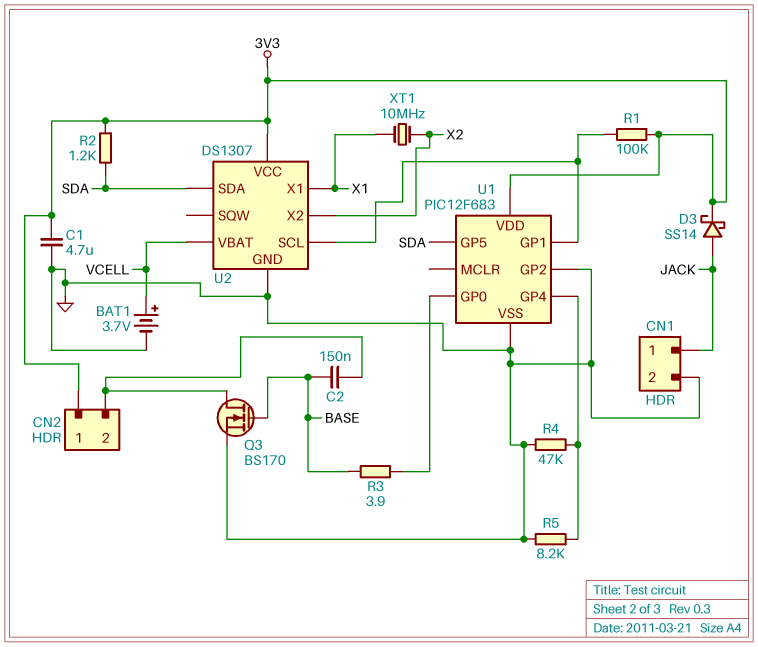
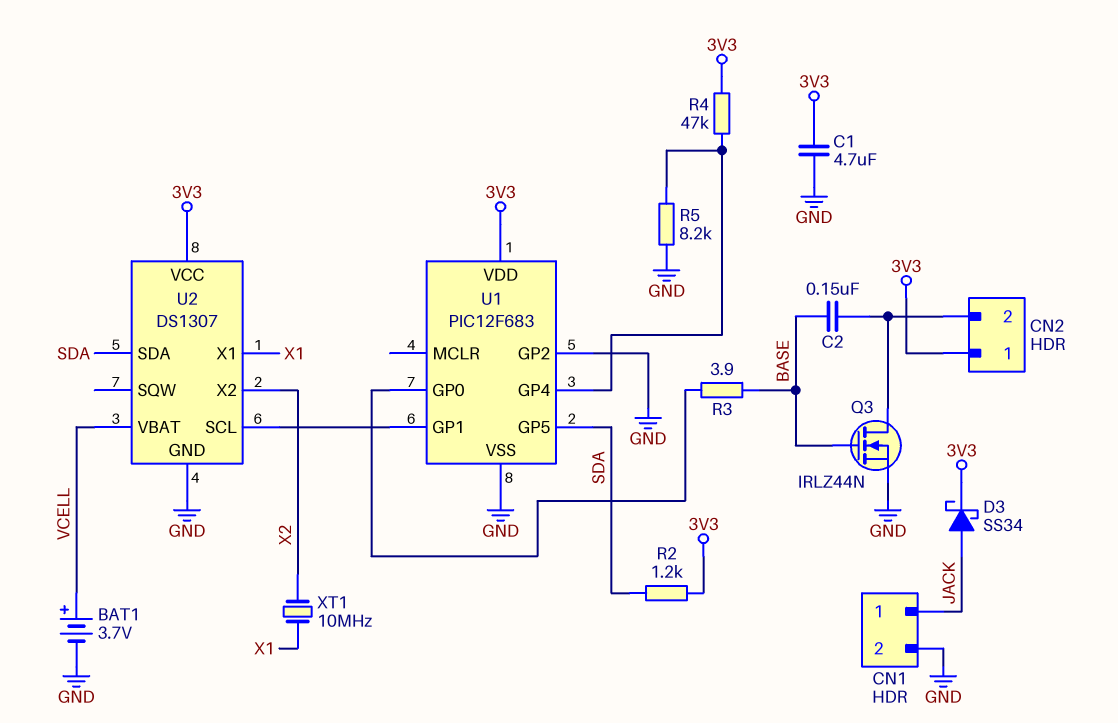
D3: schottky SS14 (A JACK, K 3V3) -> schottky SS34 (A JACK, K 3V3)
Q3: NMOS BS170 (G BASE, D CN2/2, S GND) -> NMOS IRLZ44N (G BASE, D CN2/2, S GND)
R1: 100k (3V3, U1/GP1) -> none
R4: 47k (GND, U1/GP4) -> 47k (3V3, U1/GP4)

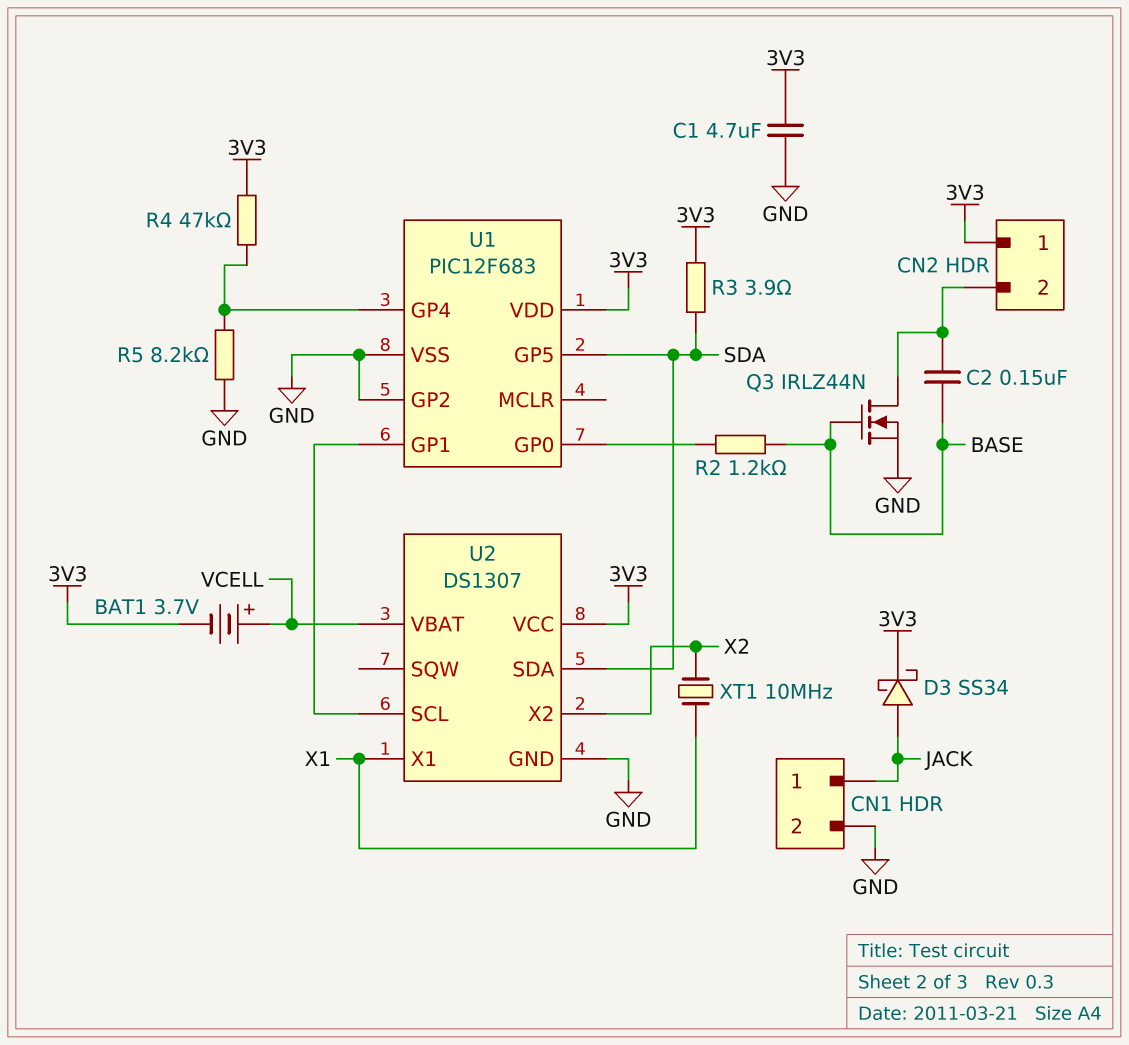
BAT1: 3.7V (plus VCELL, minus GND) -> 3.7V (plus VCELL, minus 3V3)
R2: 1.2k (3V3, SDA) -> 1.2k (BASE, U1/GP0)
R3: 3.9 (BASE, U1/GP0) -> 3.9 (3V3, SDA)

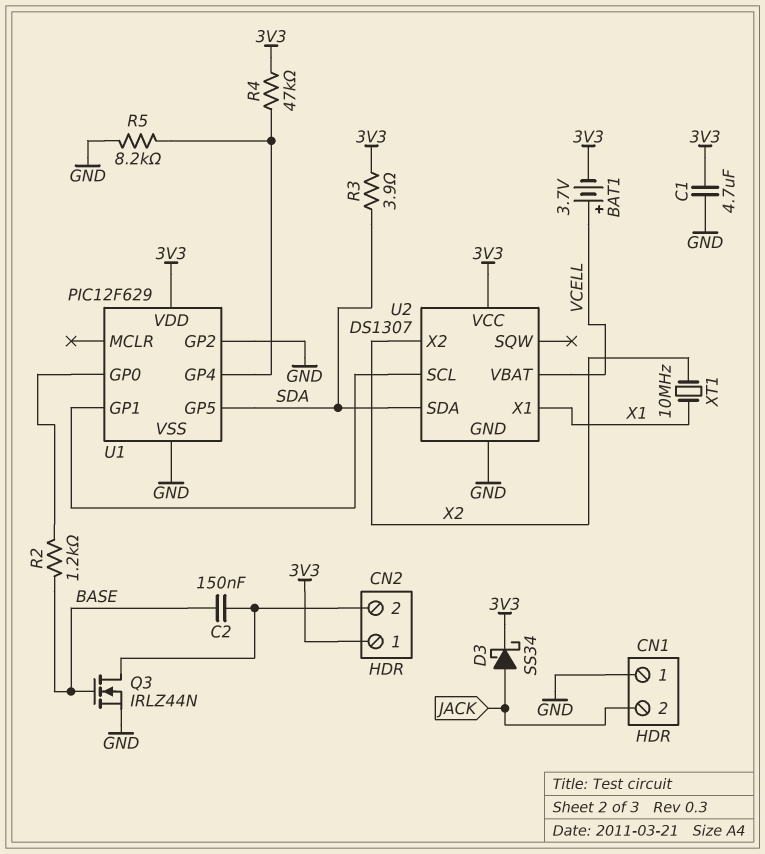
CN1 pin 1: JACK -> GND
CN1 pin 2: GND -> JACK
U1: PIC12F683 -> PIC12F629

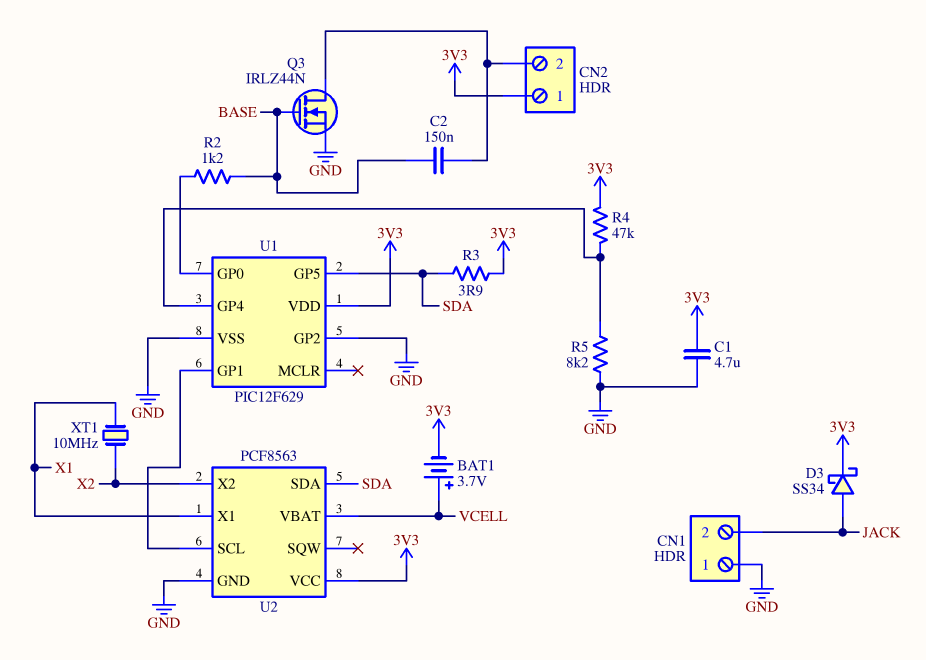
U2: DS1307 -> PCF8563

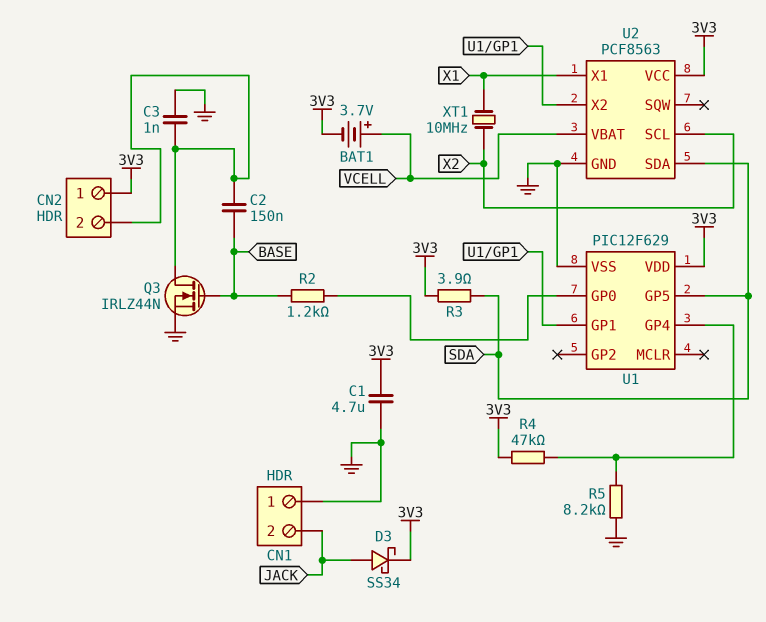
C3: none -> 1nF (CN2/2, GND)
U1 pin GP2: GND -> none
U2 pin SCL: U1/GP1 -> X2
U2 pin X2: X2 -> U1/GP1

